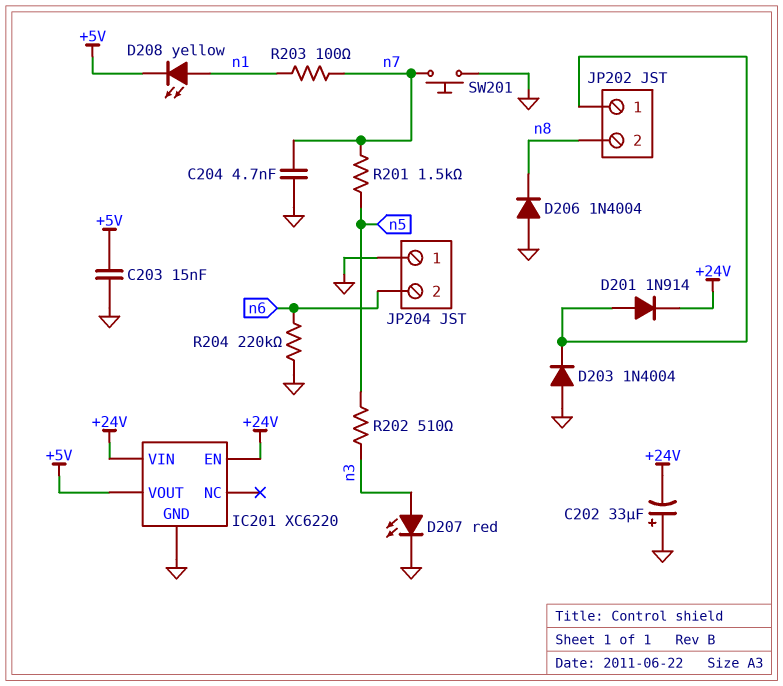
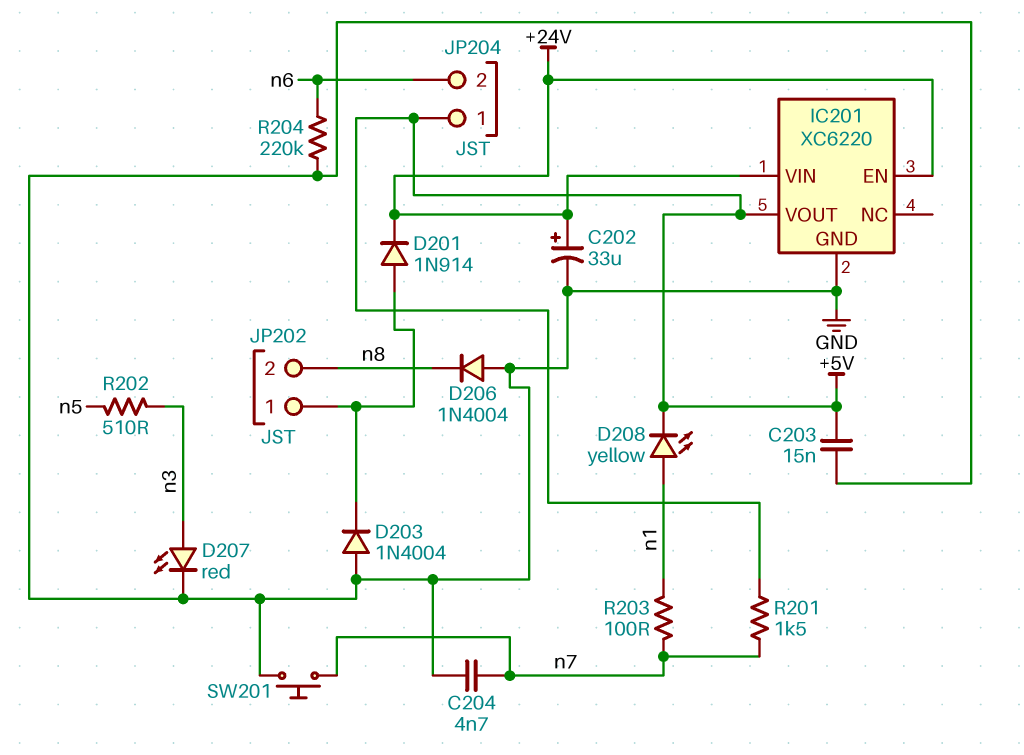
C202: 33uF (plus GND, minus +24V) -> 33uF (plus +24V, minus GND)
JP204 pin 1: GND -> +5V
R201: 1.5k (n5, n7) -> 1.5k (+5V, n7)

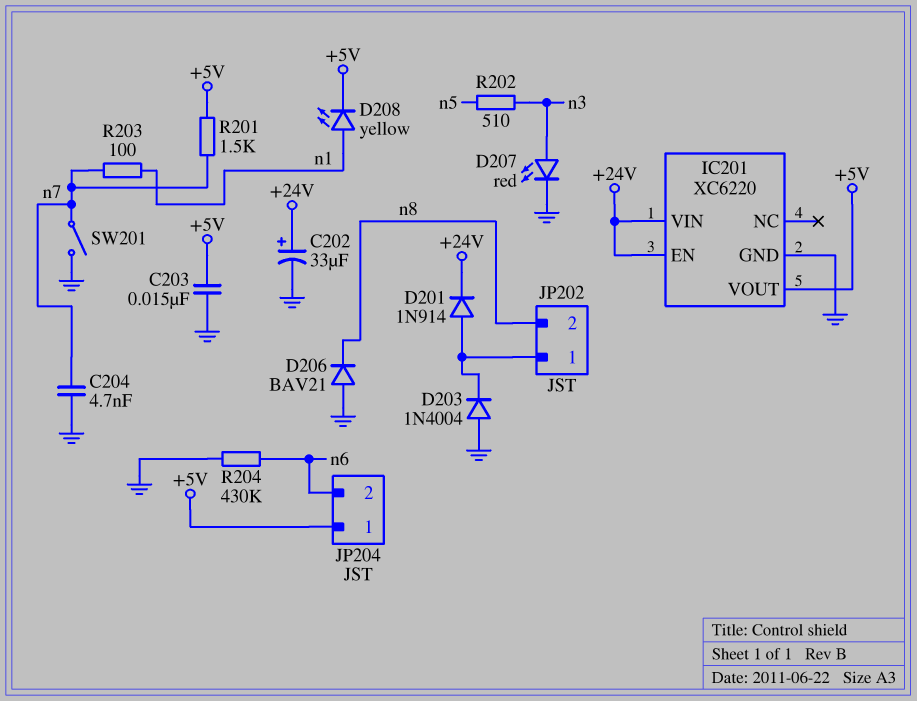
D206: diode 1N4004 (A GND, K n8) -> diode BAV21 (A GND, K n8)
R204: 220k (GND, n6) -> 430k (GND, n6)
SW201: button (GND, n7) -> switch (GND, n7)

